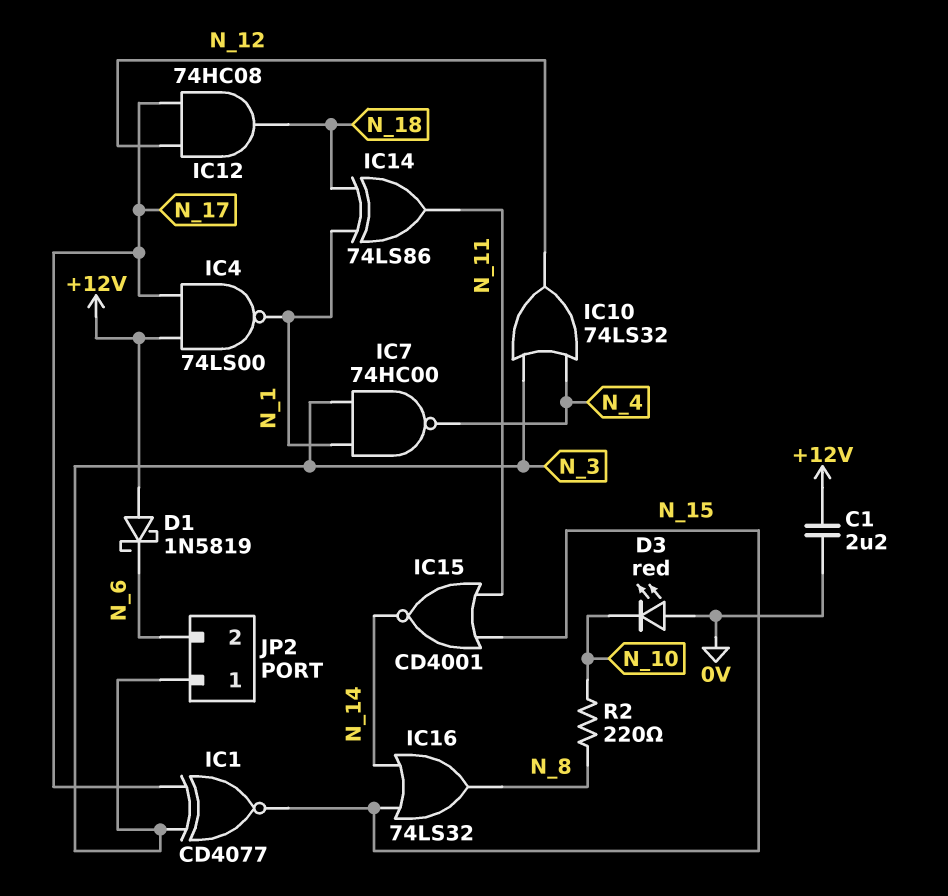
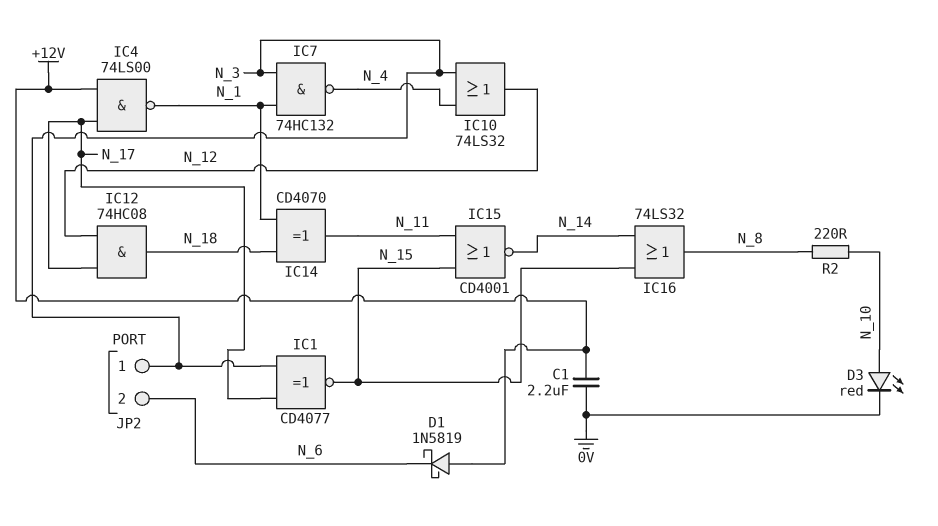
D3: LED red (A 0V, K N_10) -> LED red (A N_10, K 0V)
IC7: NAND 74HC00 (in N_1, in N_3, out N_4) -> NAND 74HC132 (in N_1, in N_3, out N_4)
IC14: XOR 74LS86 (in N_1, in N_18, out N_11) -> XOR CD4070 (in N_1, in N_18, out N_11)

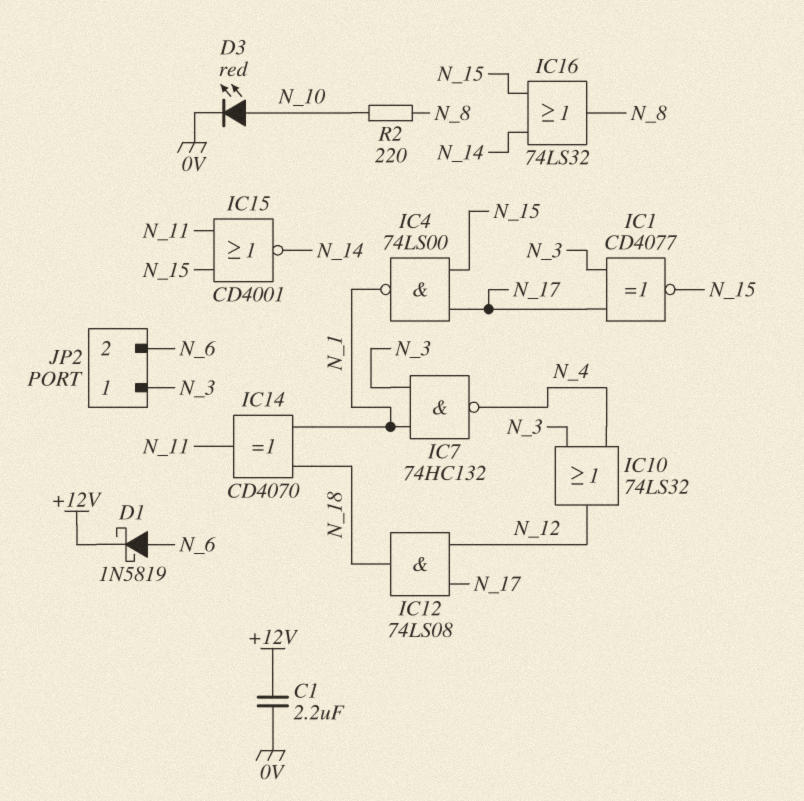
D1: schottky 1N5819 (A +12V, K N_6) -> schottky 1N5819 (A N_6, K +12V)
IC4: NAND 74LS00 (in +12V, in N_17, out N_1) -> NAND 74LS00 (in N_15, in N_17, out N_1)
IC12: AND 74HC08 (in N_12, in N_17, out N_18) -> AND 74LS08 (in N_12, in N_17, out N_18)

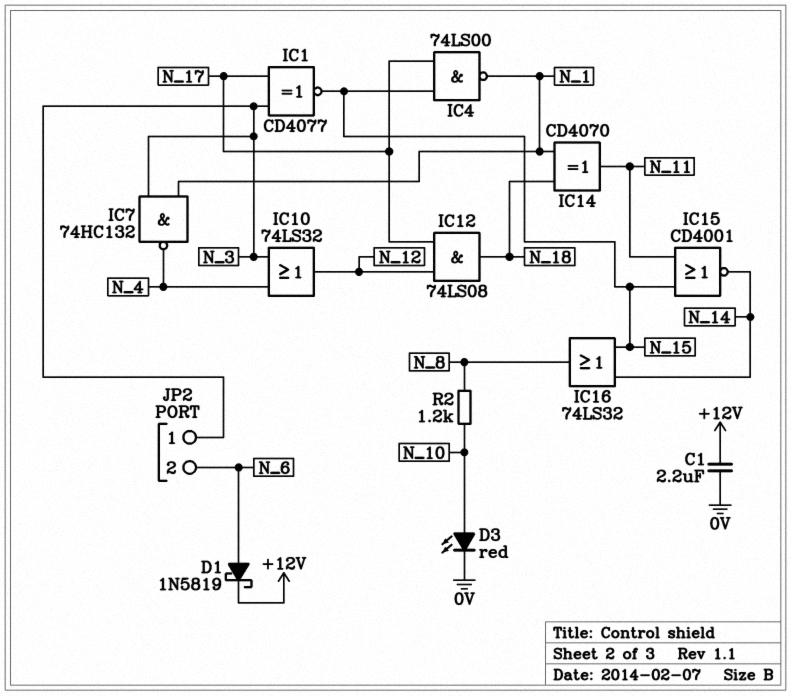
R2: 220 (N_8, N_10) -> 1.2k (N_8, N_10)

